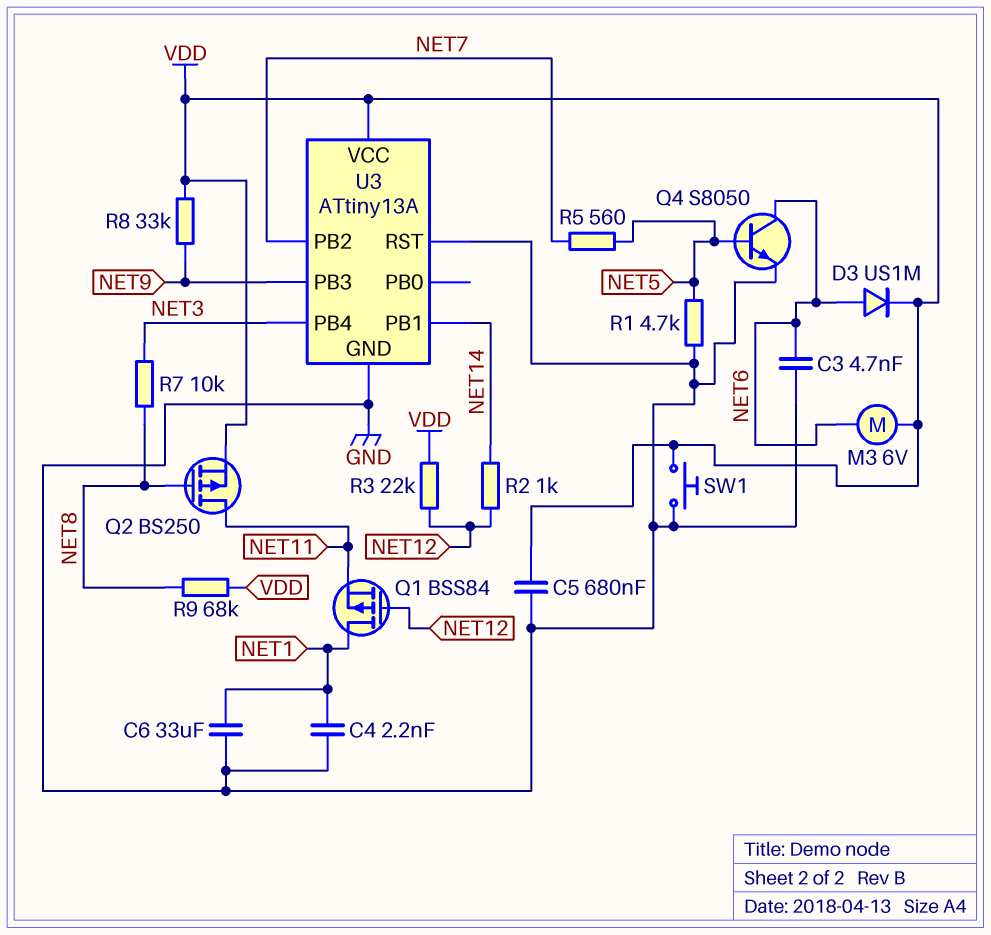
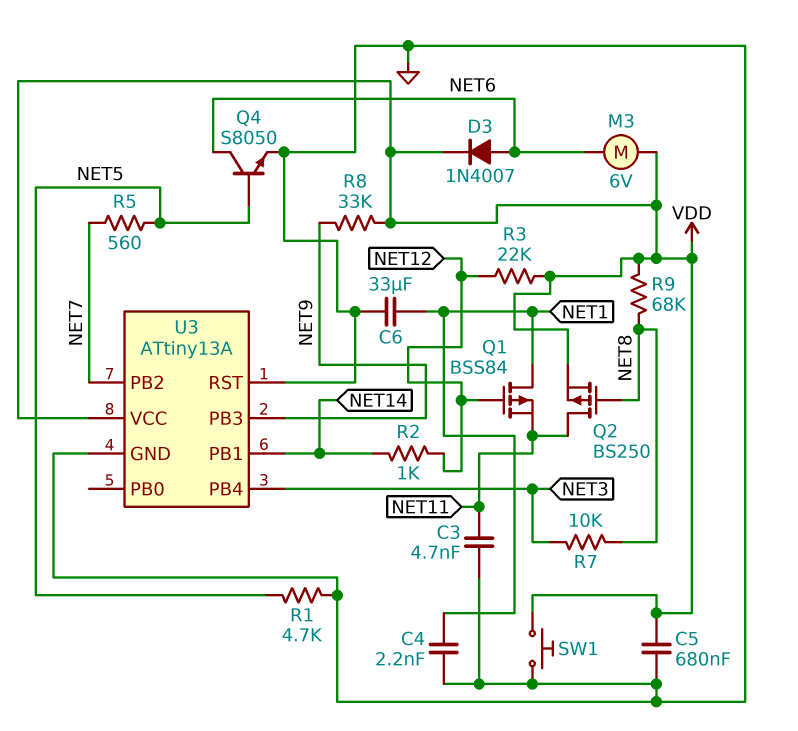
C3: 4.7nF (GND, NET6) -> 4.7nF (GND, NET11)
D3: diode US1M (A NET6, K VDD) -> diode 1N4007 (A NET6, K VDD)

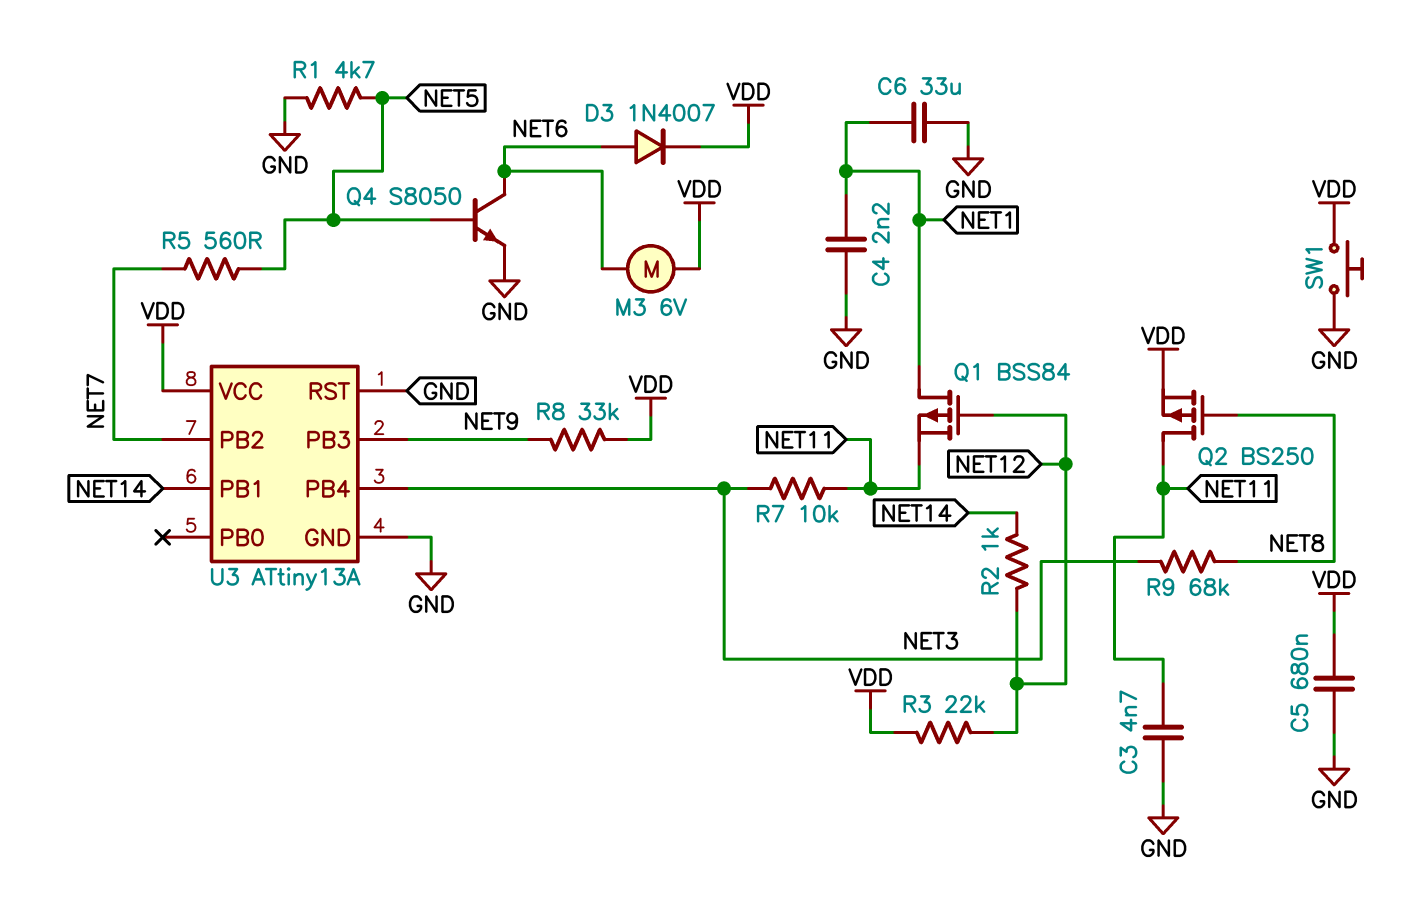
R7: 10k (NET3, NET8) -> 10k (NET3, NET11)
R9: 68k (NET8, VDD) -> 68k (NET3, NET8)

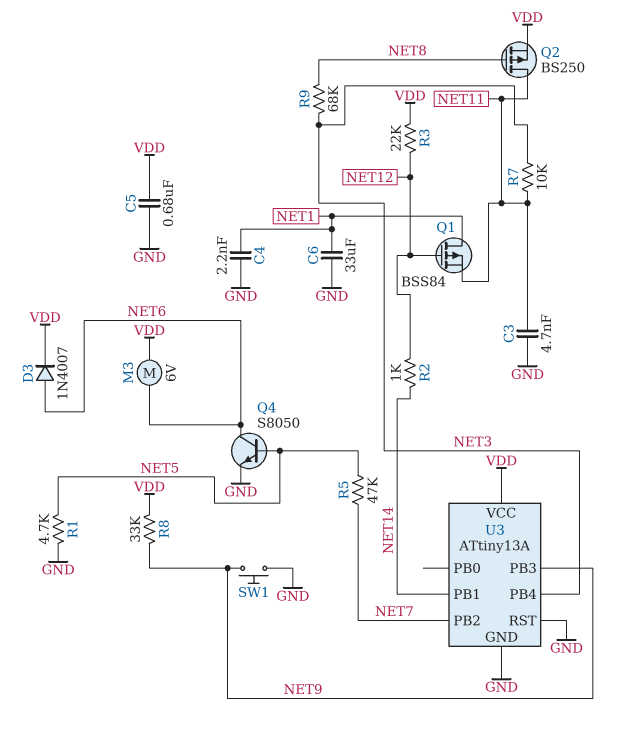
R5: 560 (NET5, NET7) -> 47k (NET5, NET7)
SW1: button (GND, VDD) -> button (GND, NET9)

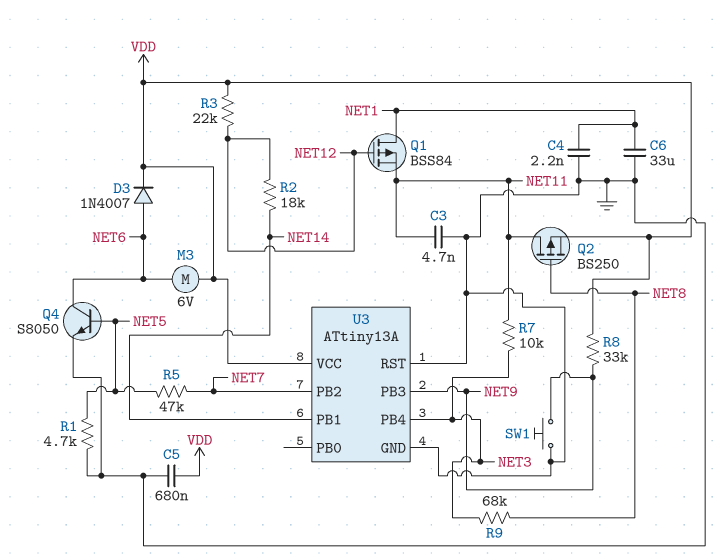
R2: 1k (NET12, NET14) -> 18k (NET12, NET14)

